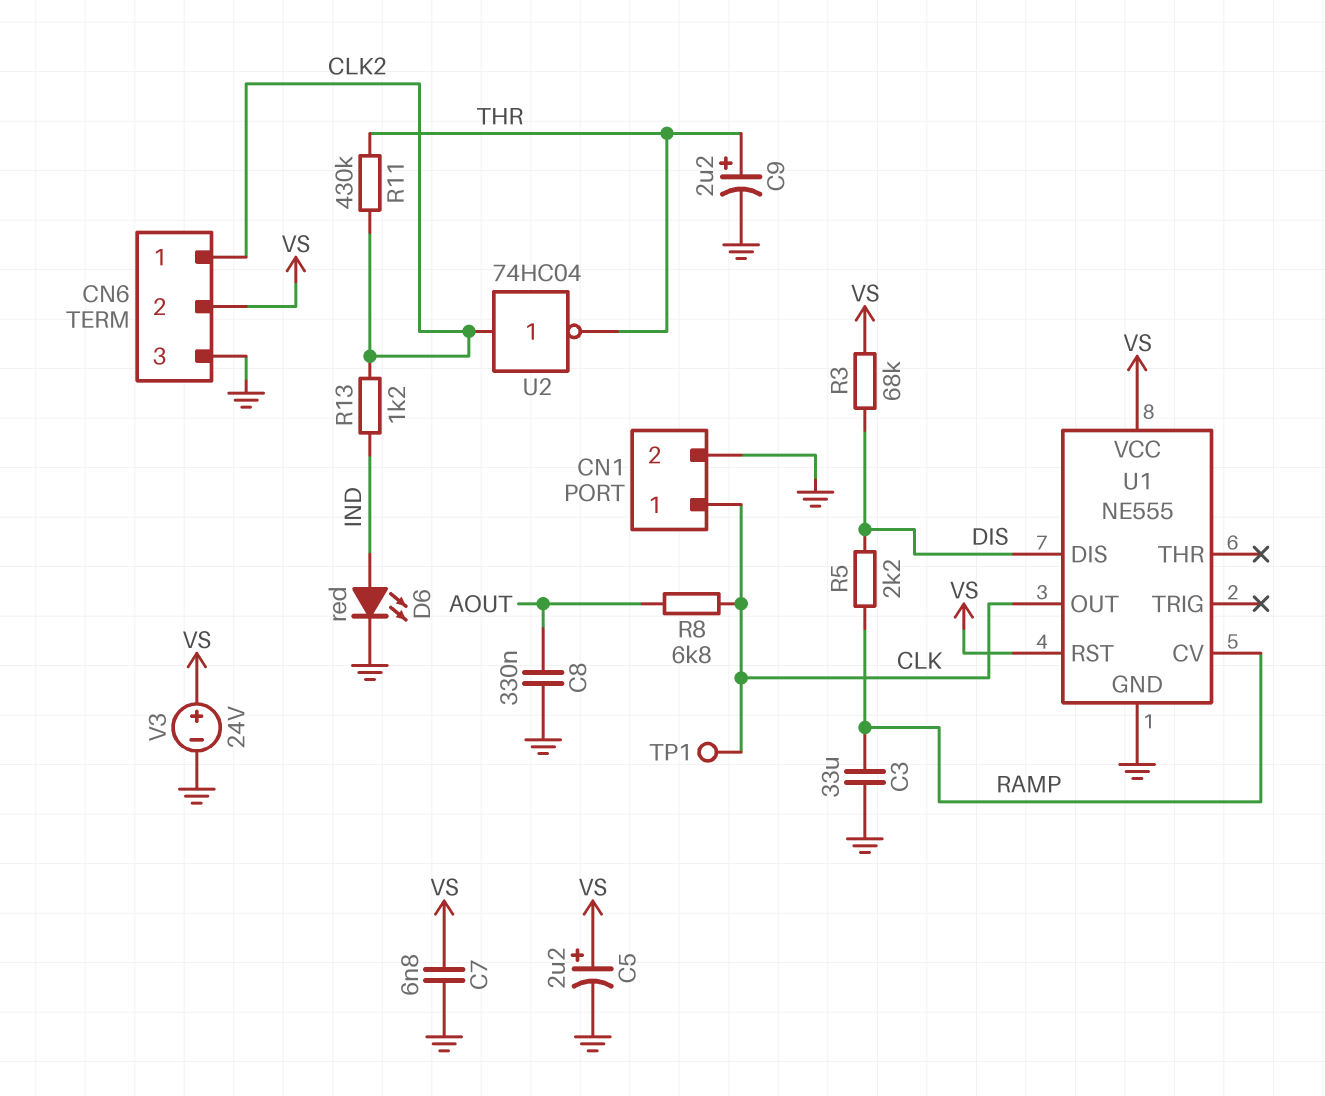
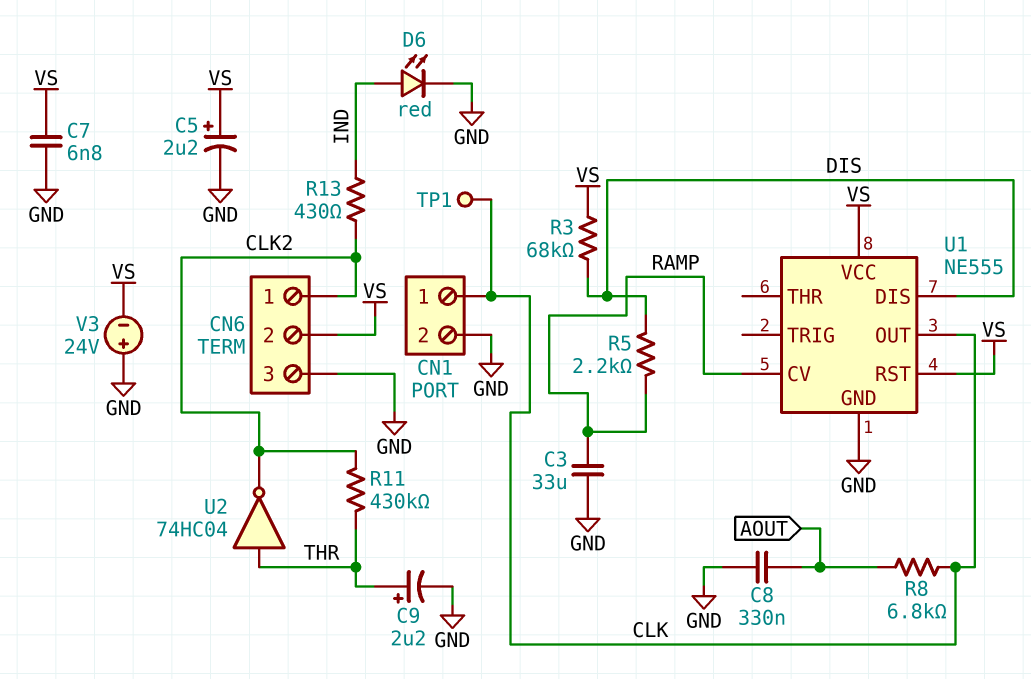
R13: 1.2k (CLK2, IND) -> 430 (CLK2, IND)
U2: NOT 74HC04 (in CLK2, out THR) -> NOT 74HC04 (in THR, out CLK2)
V3: 24V (plus VS, minus GND) -> 24V (plus GND, minus VS)

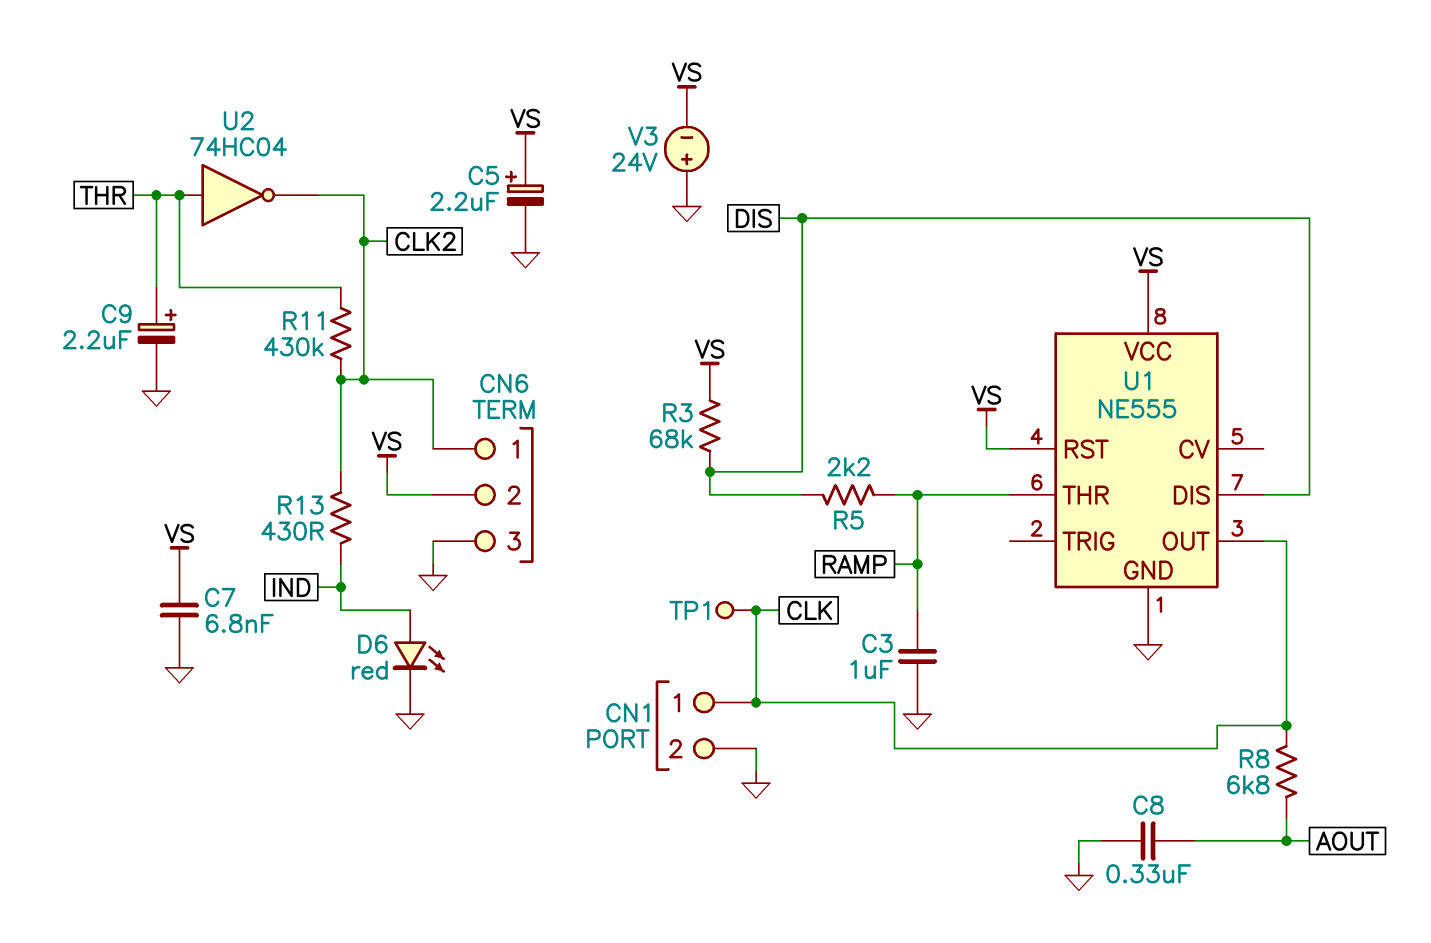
C3: 33uF (GND, RAMP) -> 1uF (GND, RAMP)
U1 pin CV: RAMP -> none
U1 pin THR: none -> RAMP

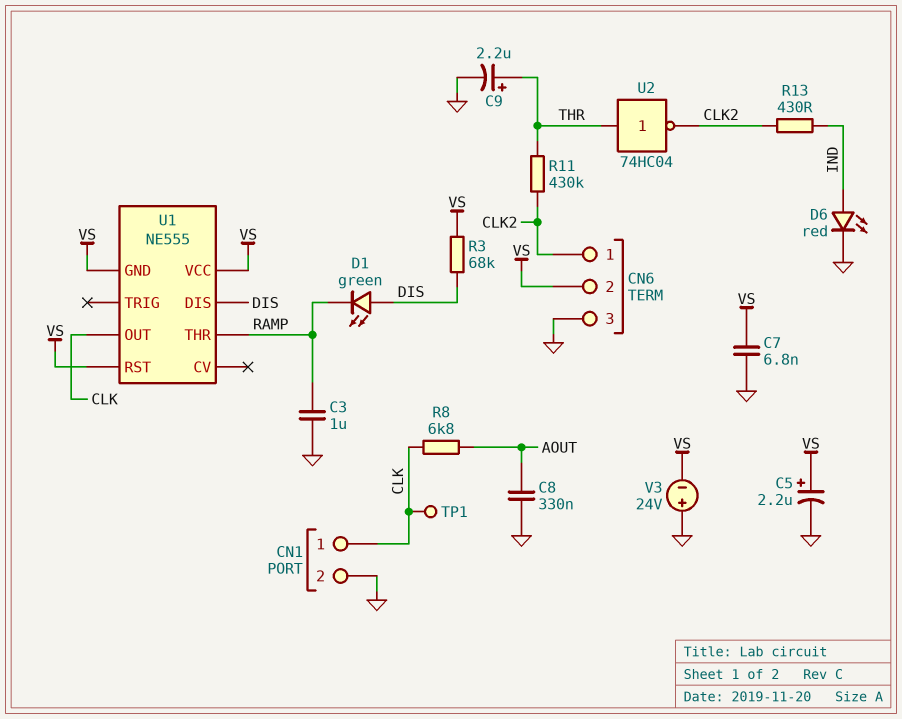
D1: none -> LED green (A DIS, K RAMP)
R5: 2.2k (DIS, RAMP) -> none
U1 pin GND: GND -> VS

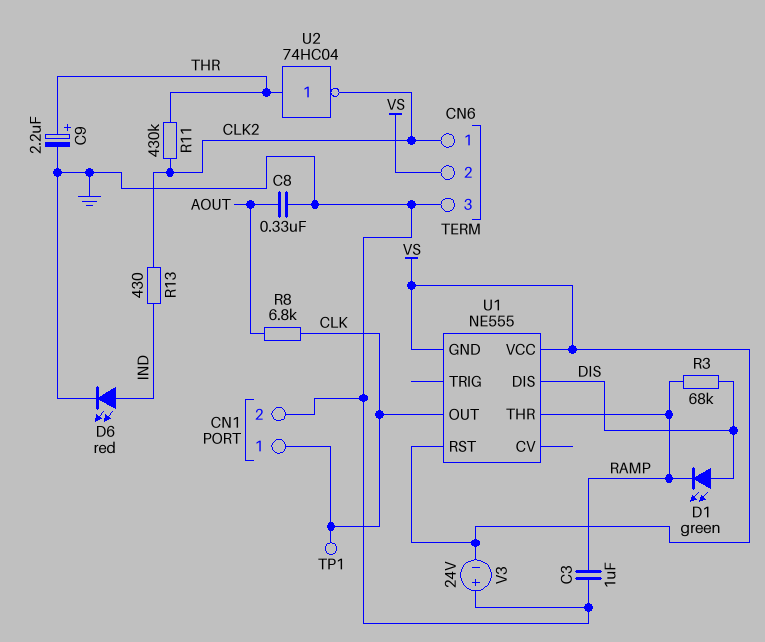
C5: 2.2uF (plus VS, minus GND) -> none
C7: 6.8nF (GND, VS) -> none
R3: 68k (DIS, VS) -> 68k (DIS, RAMP)

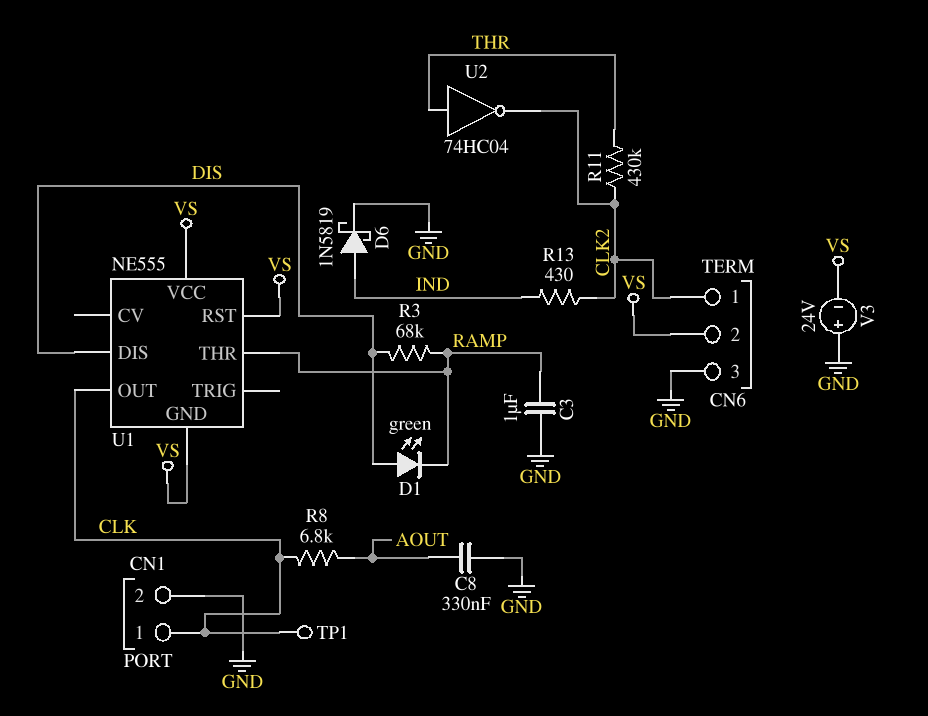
C9: 2.2uF (plus THR, minus GND) -> none
D6: LED red (A IND, K GND) -> schottky 1N5819 (A IND, K GND)

